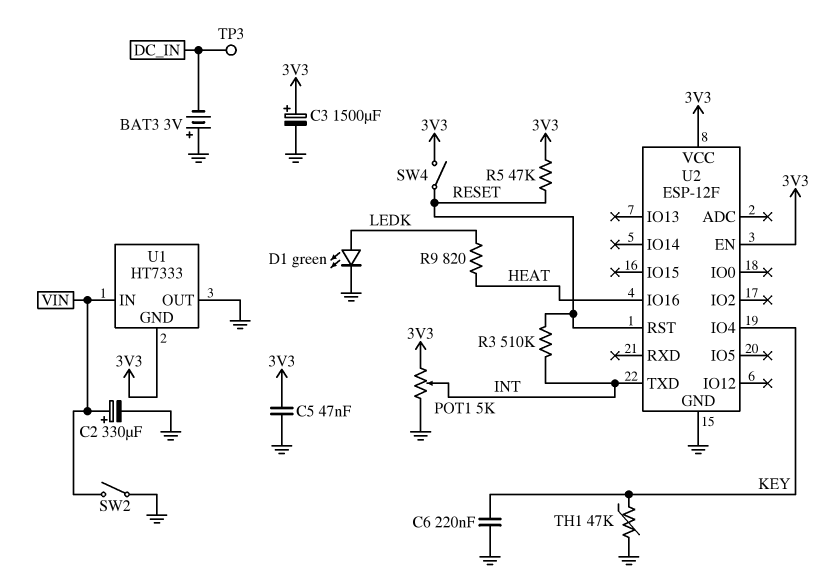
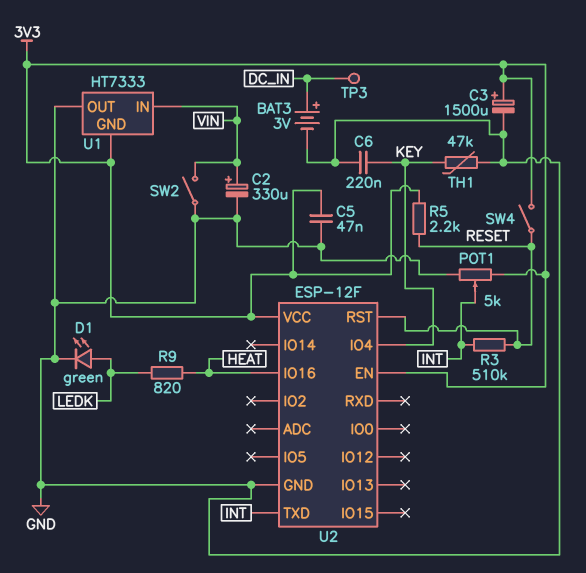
BAT3: 3V (plus GND, minus DC_IN) -> 3V (plus DC_IN, minus GND)
R5: 47k (3V3, RESET) -> 2.2k (3V3, RESET)

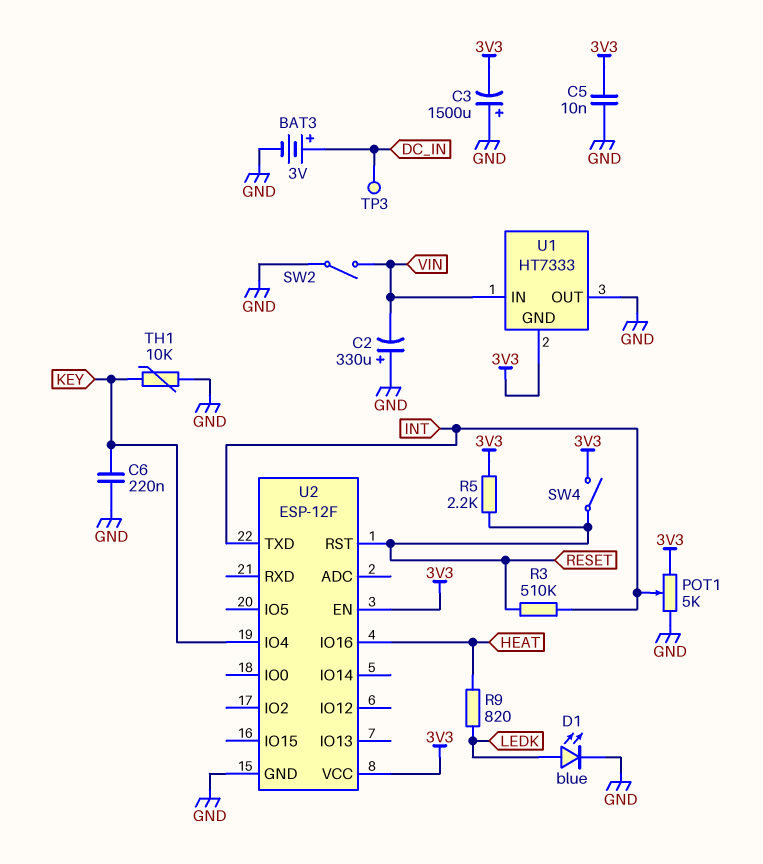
C2: 330uF (plus VIN, minus GND) -> 330uF (plus GND, minus VIN)
C3: 1500uF (plus 3V3, minus GND) -> 1500uF (plus GND, minus 3V3)
C5: 47nF (3V3, GND) -> 10nF (3V3, GND)
D1: LED green (A LEDK, K GND) -> LED blue (A LEDK, K GND)
TH1: 47k (GND, KEY) -> 10k (GND, KEY)

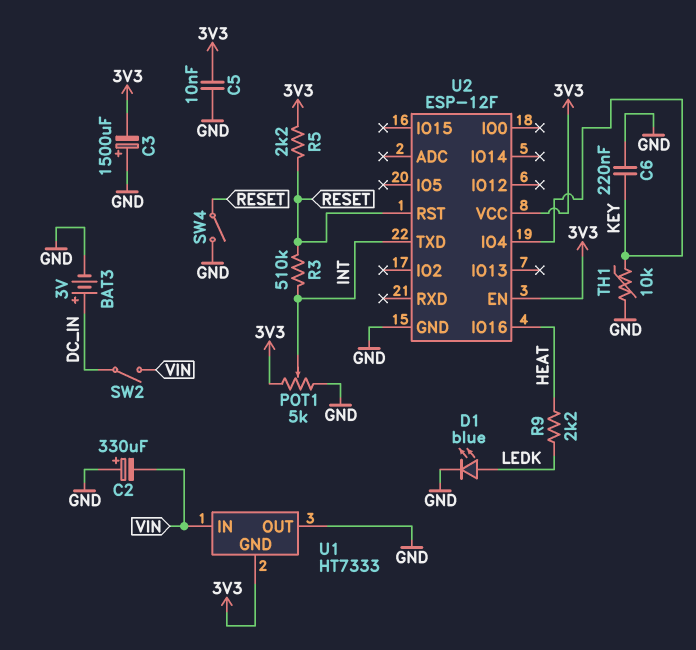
R9: 820 (HEAT, LEDK) -> 2.2k (HEAT, LEDK)
SW2: switch (GND, VIN) -> switch (DC_IN, VIN)
SW4: switch (3V3, RESET) -> switch (GND, RESET)
TP3: test point (DC_IN) -> none

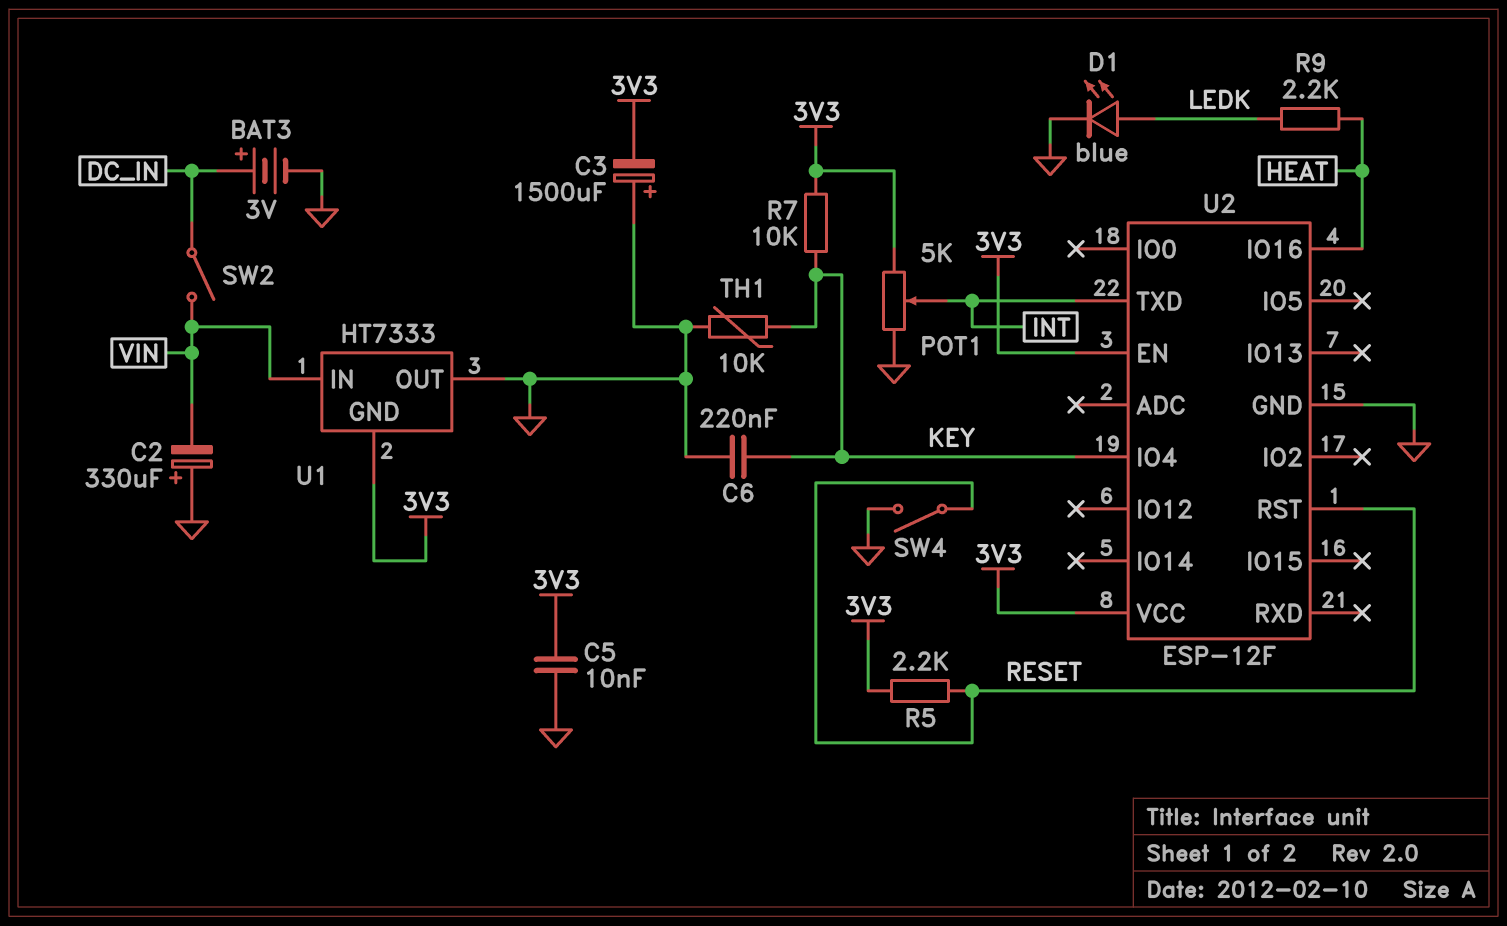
R3: 510k (INT, RESET) -> none
R7: none -> 10k (3V3, KEY)

